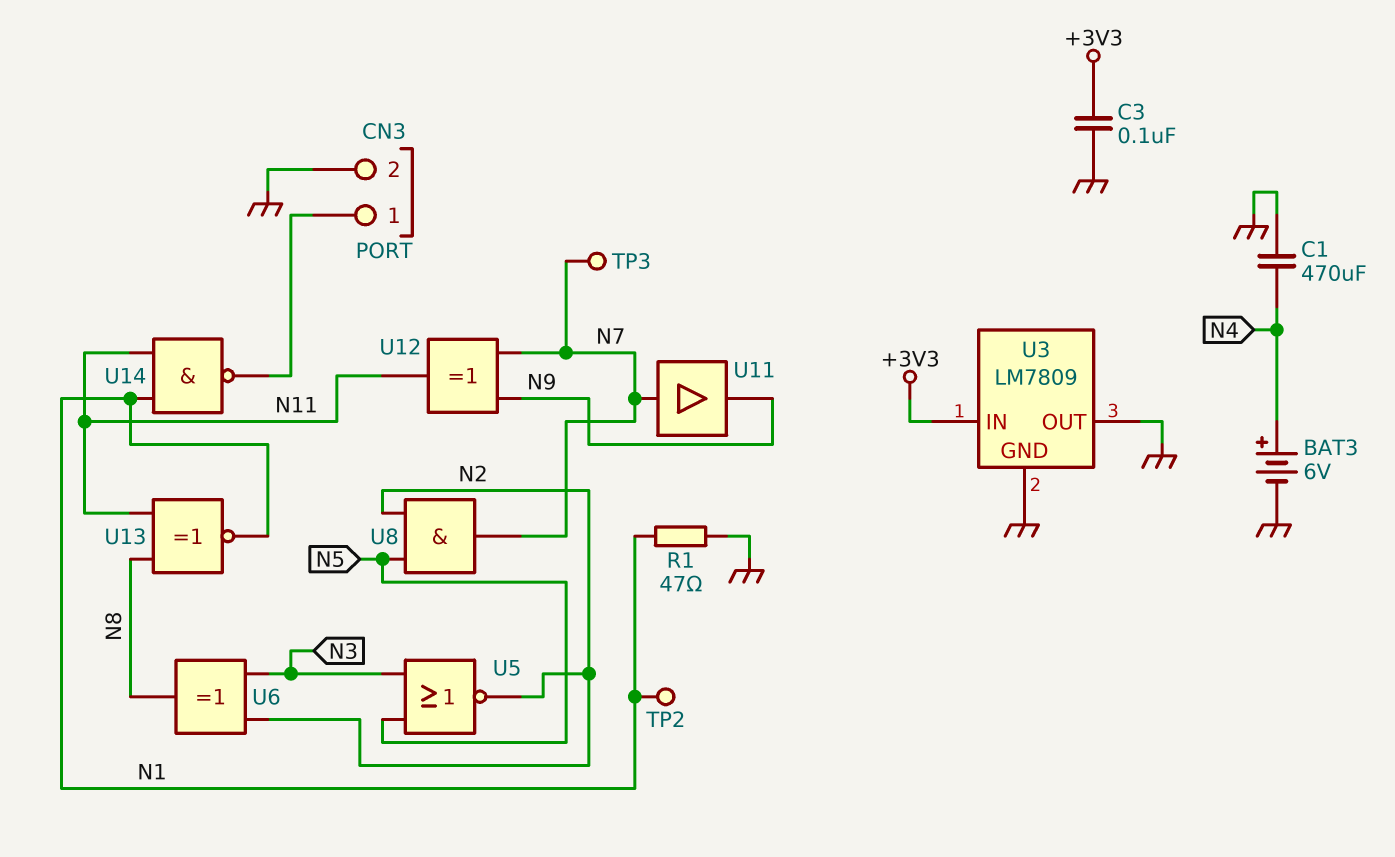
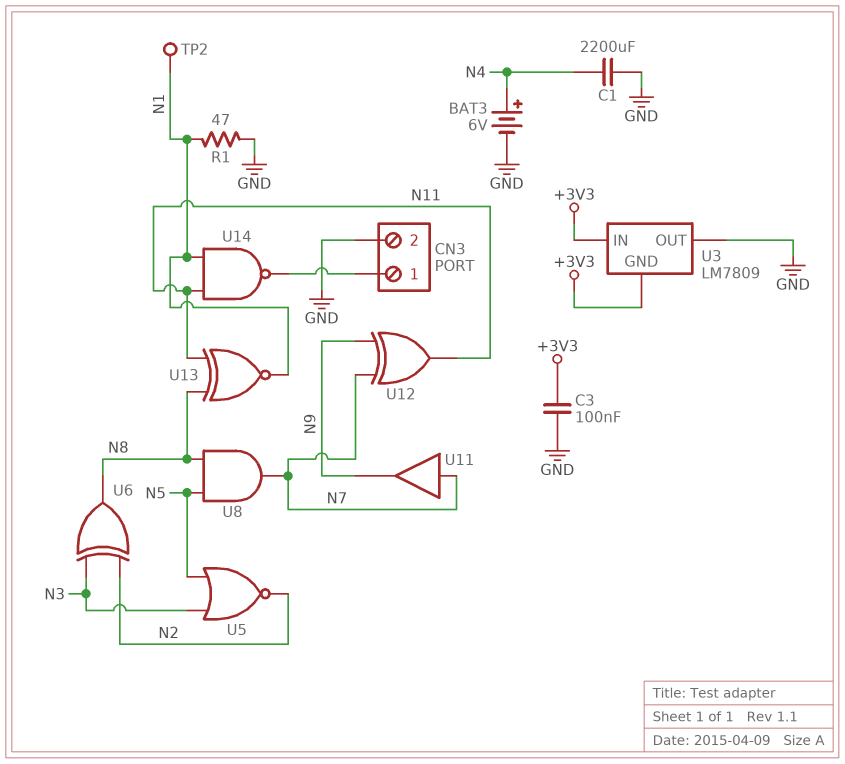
C1: 470uF (GND, N4) -> 2200uF (GND, N4)
TP3: test point (N7) -> none
U3 pin GND: GND -> +3V3
U8: AND (in N2, in N5, out N7) -> AND (in N5, in N8, out N7)

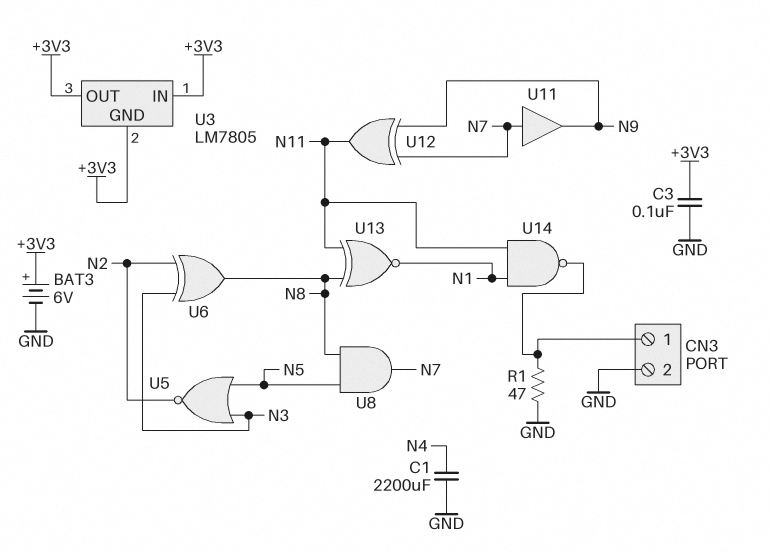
BAT3: 6V (plus N4, minus GND) -> 6V (plus +3V3, minus GND)
R1: 47 (GND, N1) -> 47 (CN3/1, GND)
TP2: test point (N1) -> none
U3: LM7809 -> LM7805
U3 pin OUT: GND -> +3V3

